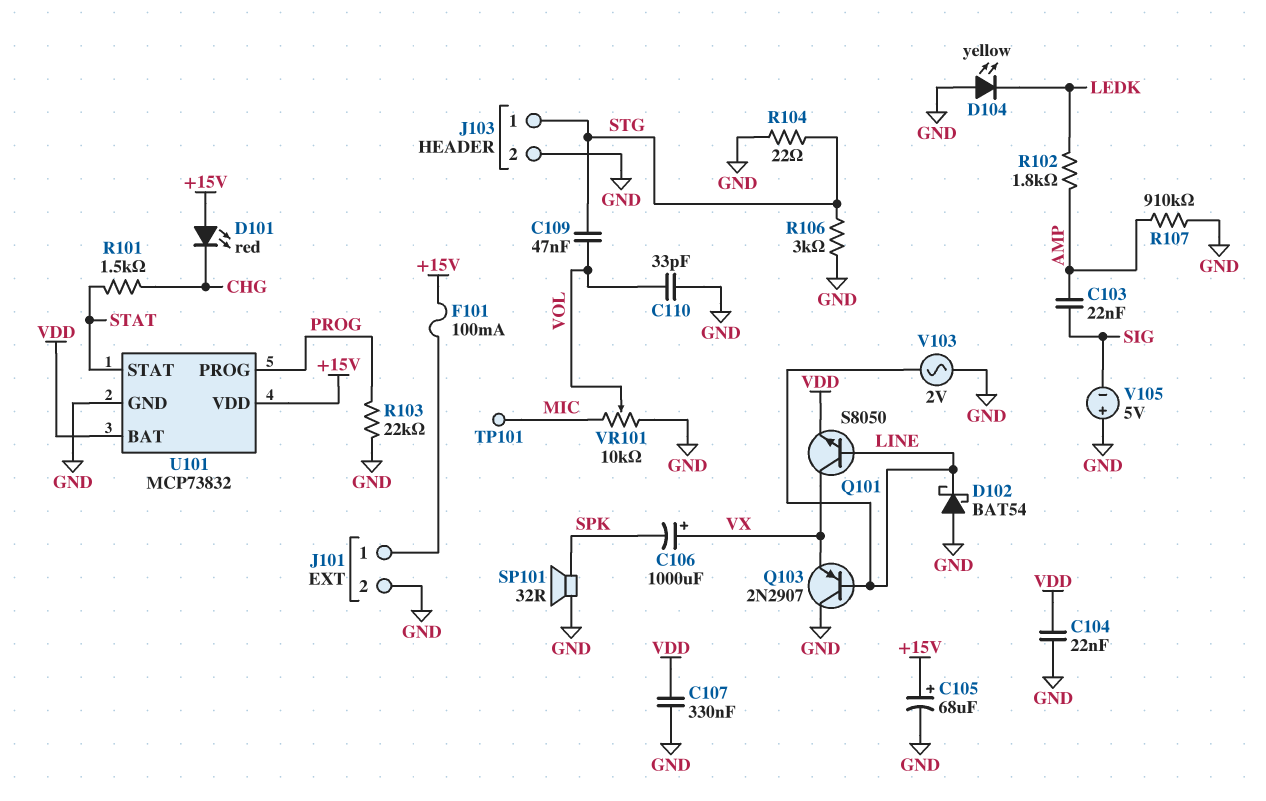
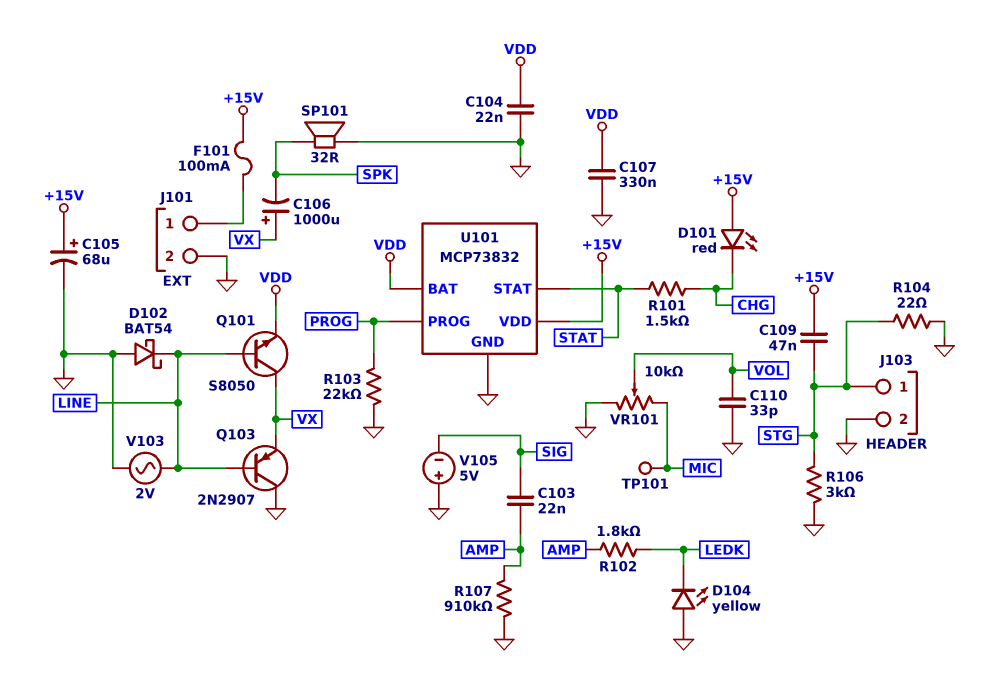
C109: 47nF (STG, VOL) -> 47nF (+15V, STG)

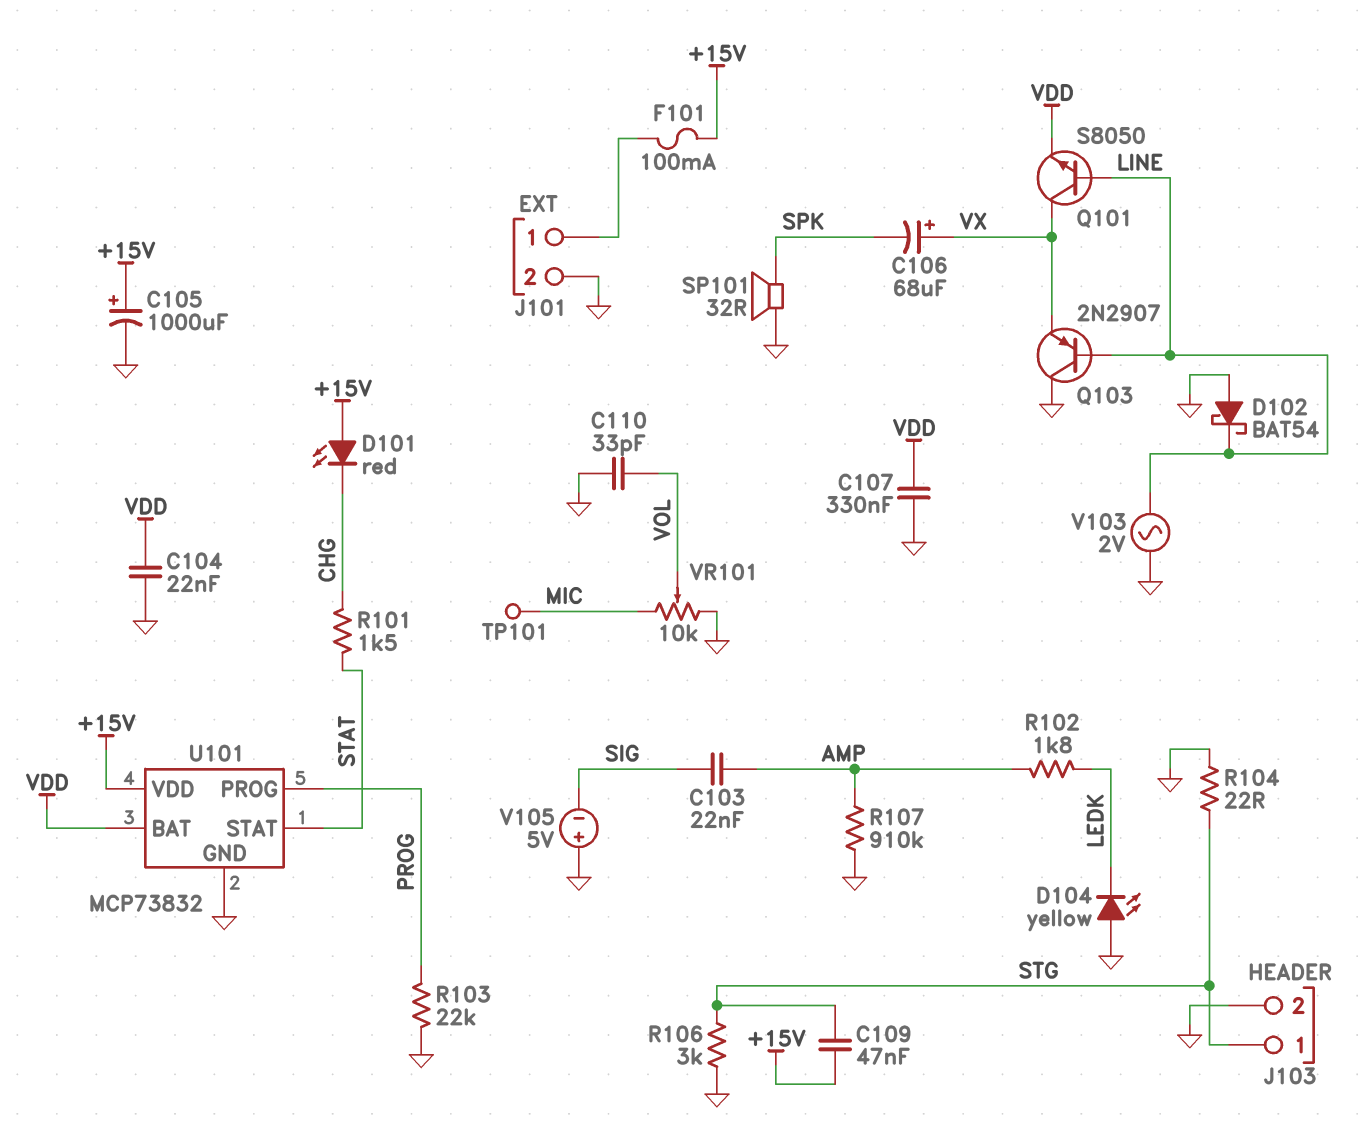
C105: 68uF (plus +15V, minus GND) -> 1000uF (plus +15V, minus GND)
C106: 1000uF (plus VX, minus SPK) -> 68uF (plus VX, minus SPK)

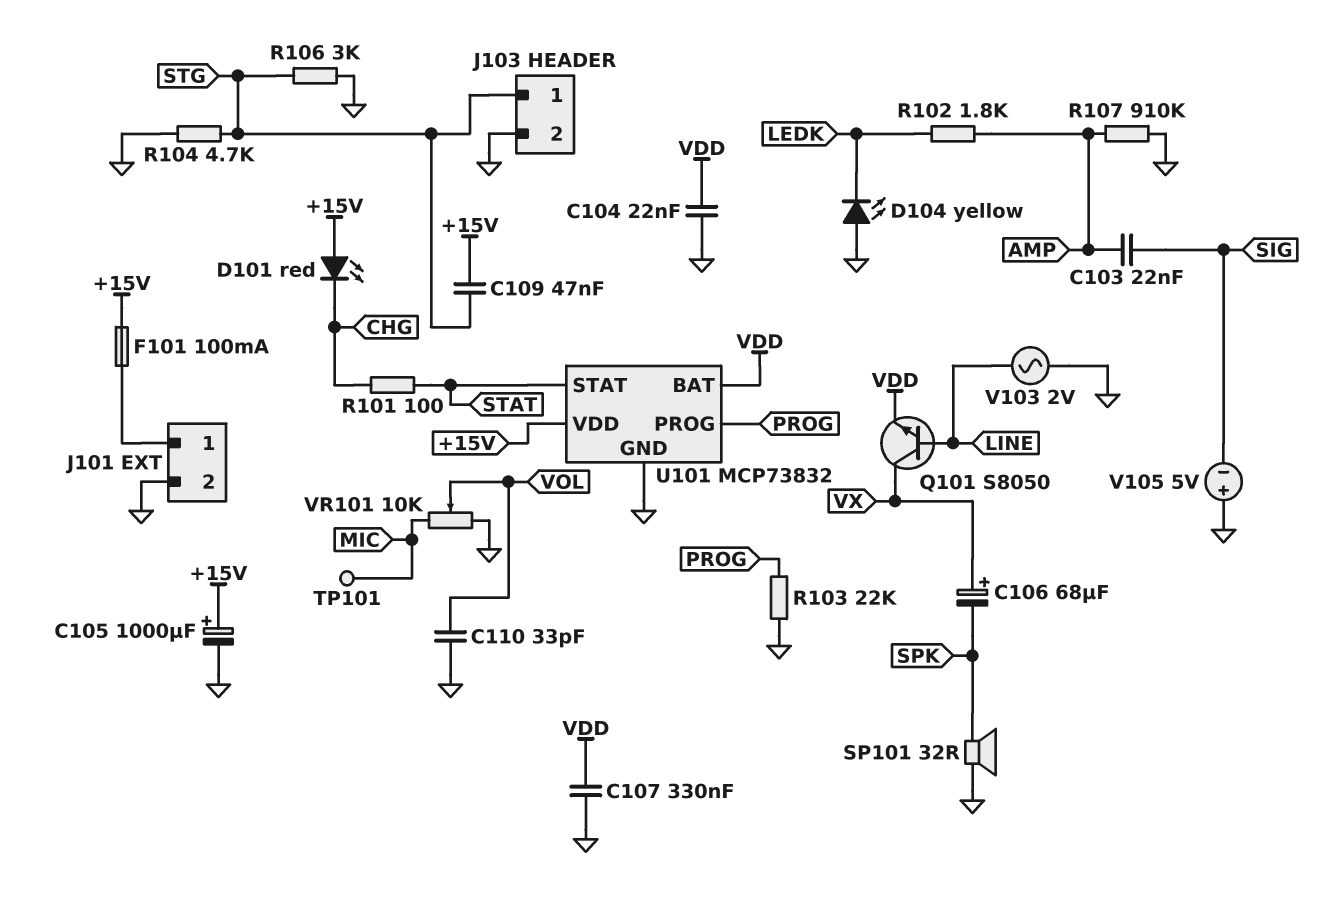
D102: schottky BAT54 (A GND, K LINE) -> none
Q103: PNP 2N2907 (B LINE, C GND, E VX) -> none
R101: 1.5k (CHG, STAT) -> 100 (CHG, STAT)
R104: 22 (GND, STG) -> 4.7k (GND, STG)

